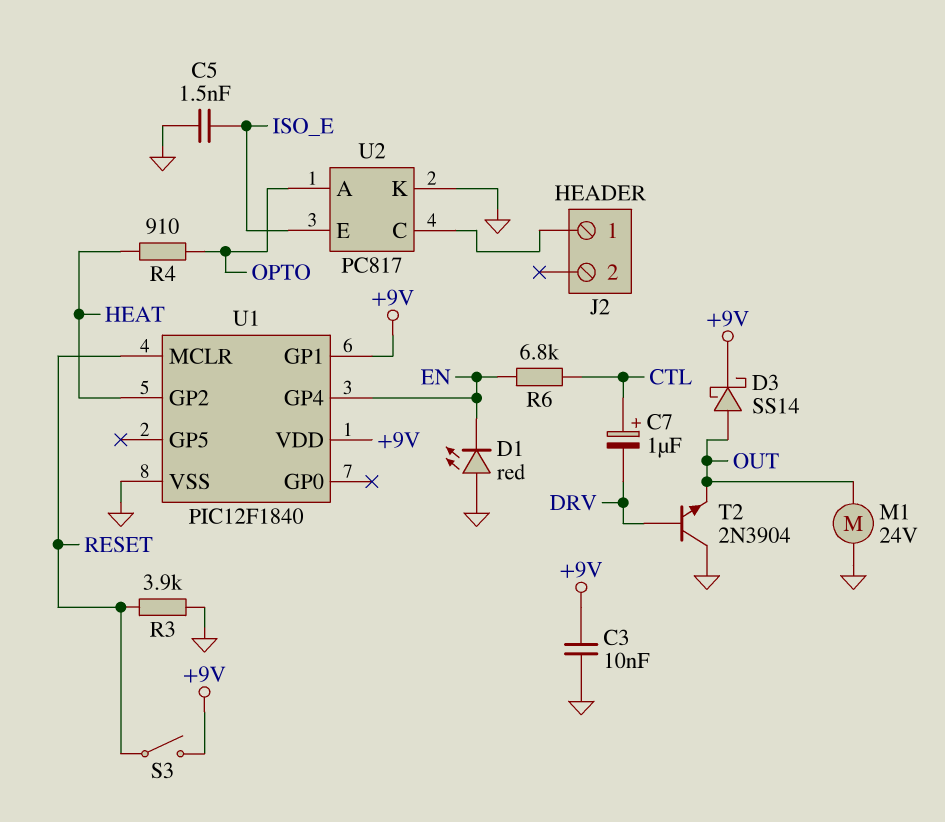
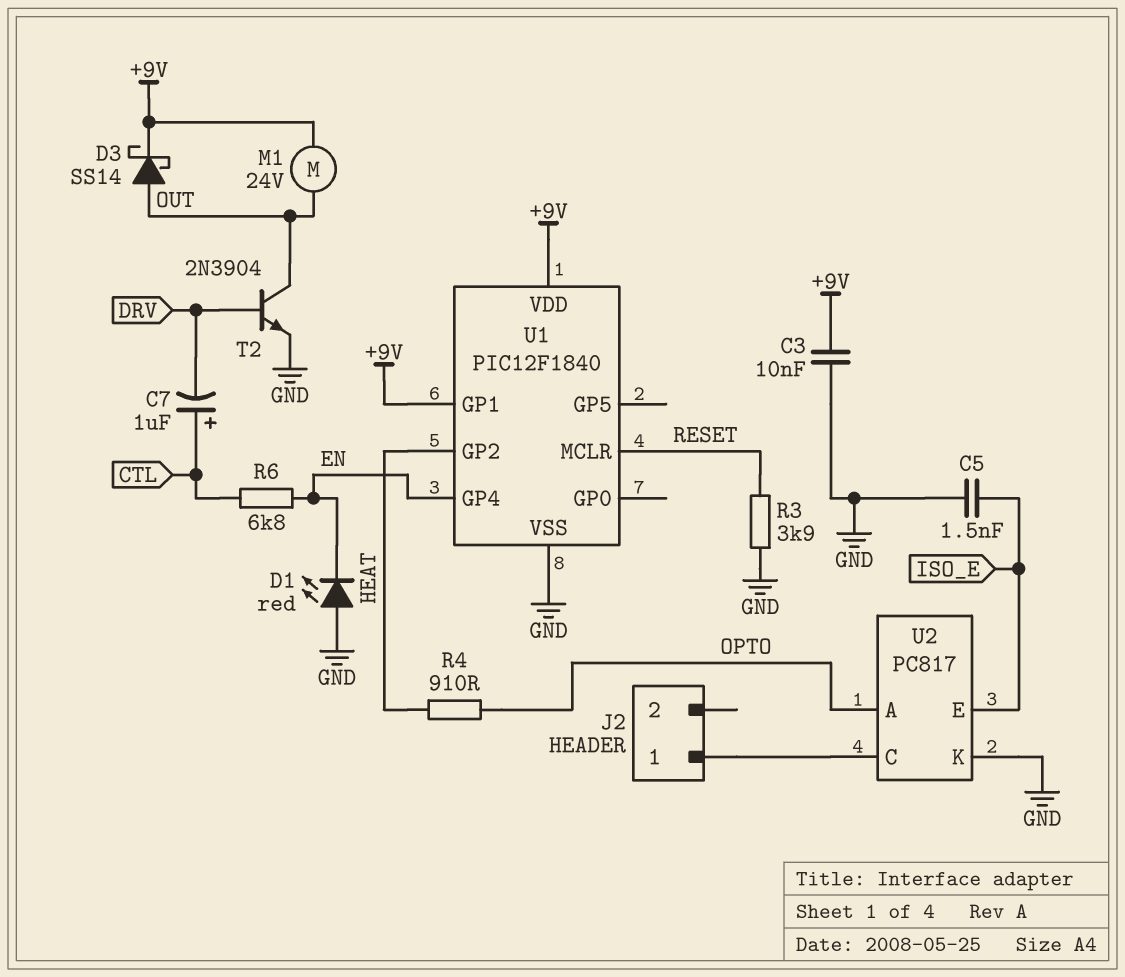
M1: motor 24V (GND, OUT) -> motor 24V (+9V, OUT)
S3: switch (+9V, RESET) -> none
T2: NPN 2N3904 (B DRV, C GND, E OUT) -> NPN 2N3904 (B DRV, C OUT, E GND)

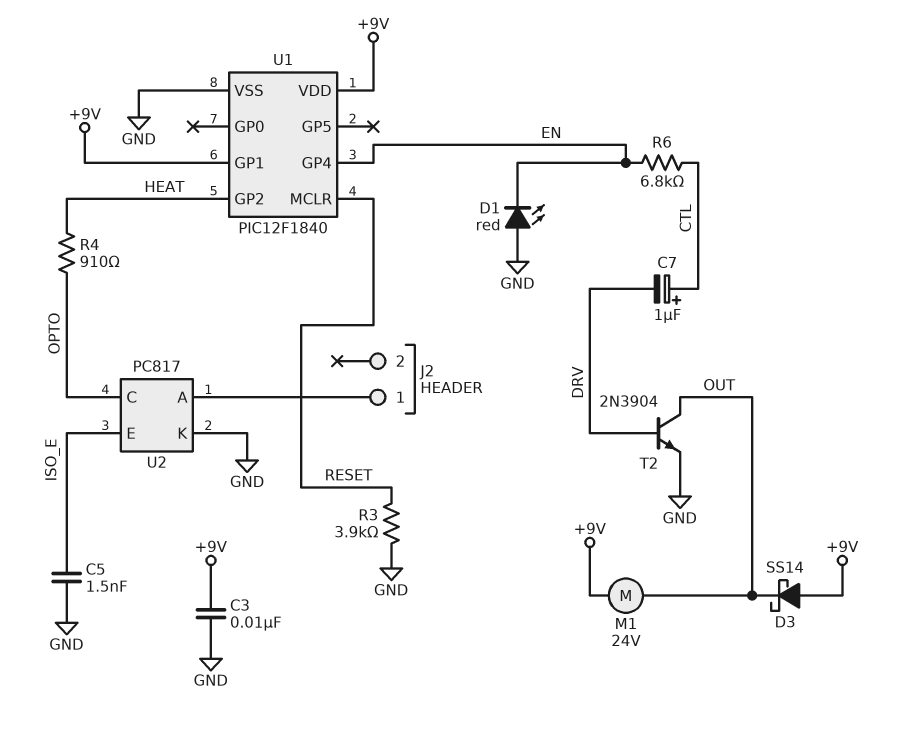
D3: schottky SS14 (A OUT, K +9V) -> schottky SS14 (A +9V, K OUT)
U2 pin A: OPTO -> J2/1
U2 pin C: J2/1 -> OPTO

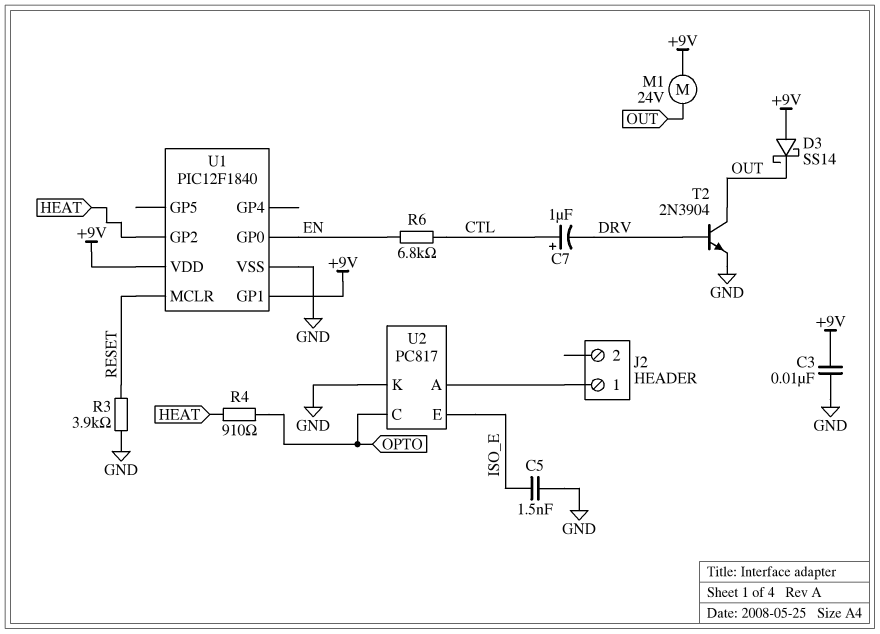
D1: LED red (A GND, K EN) -> none
U1 pin GP0: none -> EN
U1 pin GP4: EN -> none

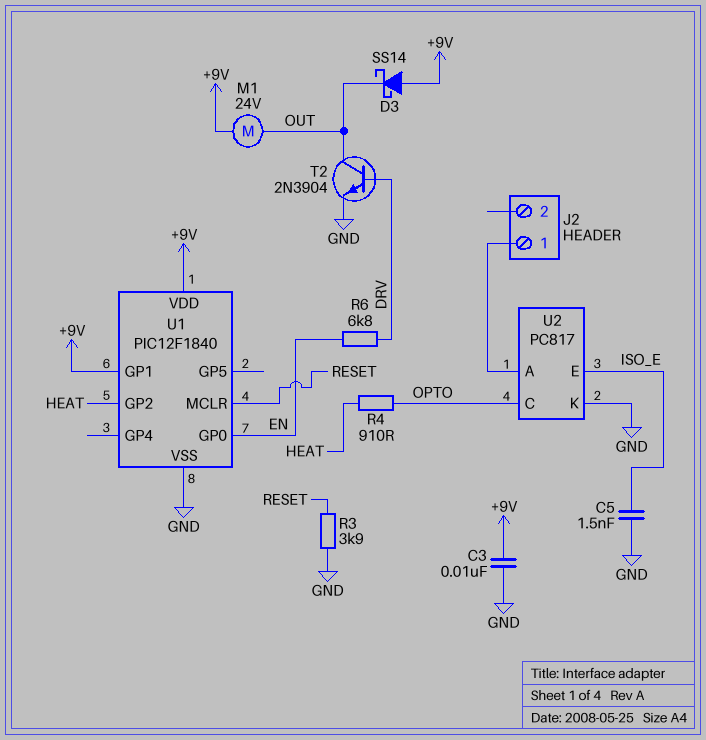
C7: 1uF (plus CTL, minus DRV) -> none
R6: 6.8k (CTL, EN) -> 6.8k (DRV, EN)

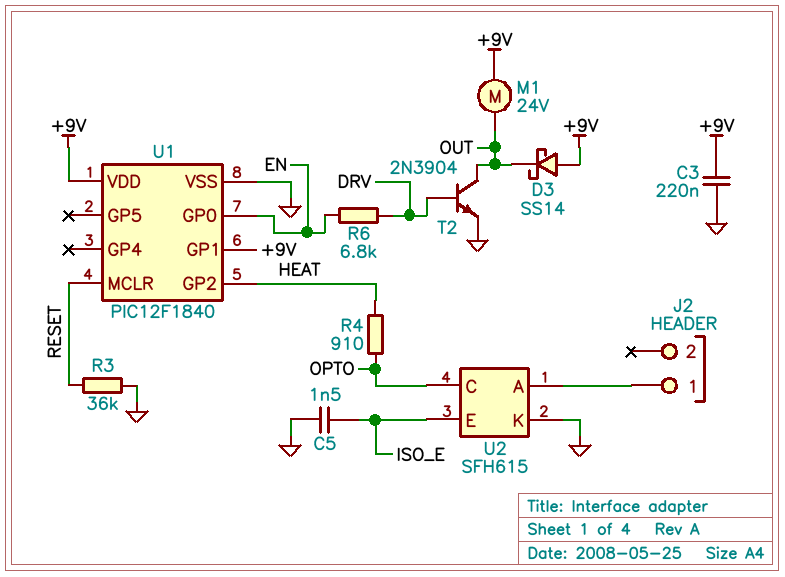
C3: 10nF (+9V, GND) -> 220nF (+9V, GND)
R3: 3.9k (GND, RESET) -> 36k (GND, RESET)
U2: PC817 -> SFH615

